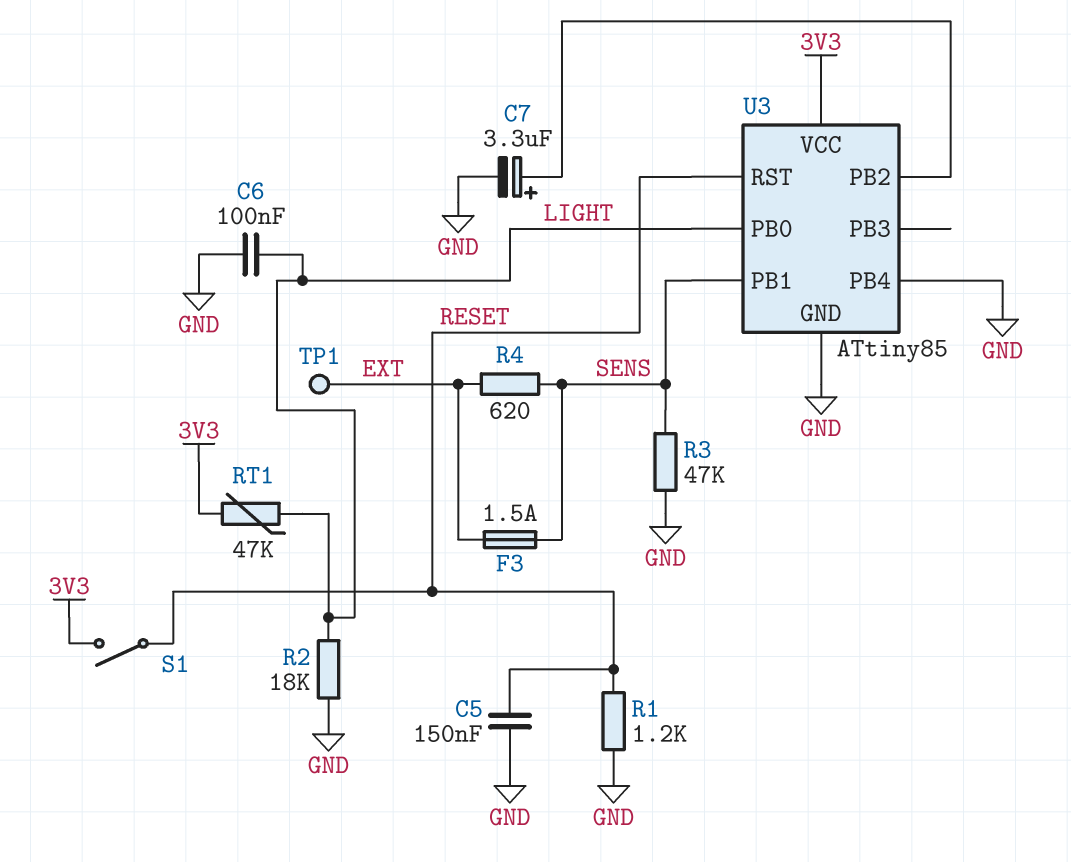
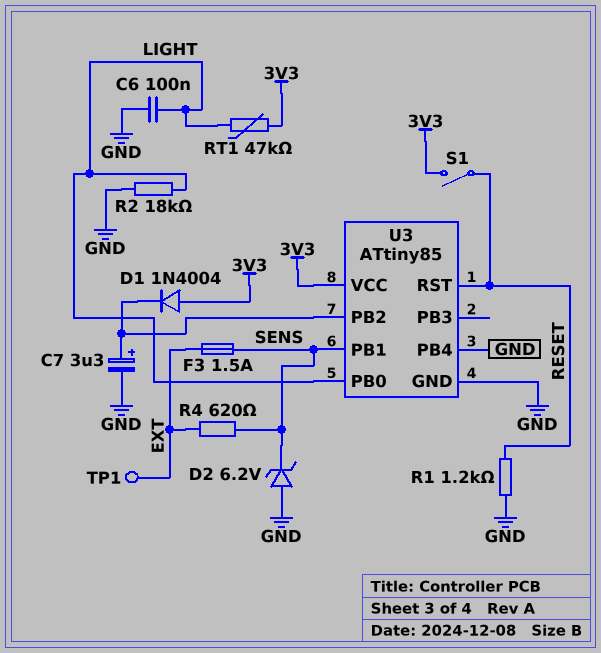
C5: 150nF (GND, RESET) -> none
D1: none -> diode 1N4004 (A 3V3, K U3/PB2)
D2: none -> zener 6.2V (A GND, K SENS)
R3: 47k (GND, SENS) -> none

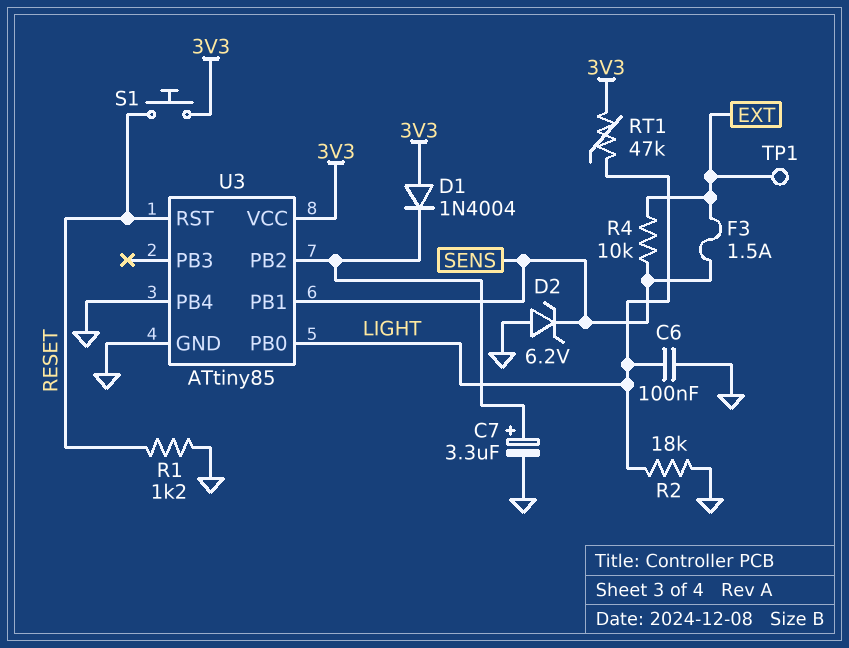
R4: 620 (EXT, SENS) -> 10k (EXT, SENS)
S1: switch (3V3, RESET) -> button (3V3, RESET)

